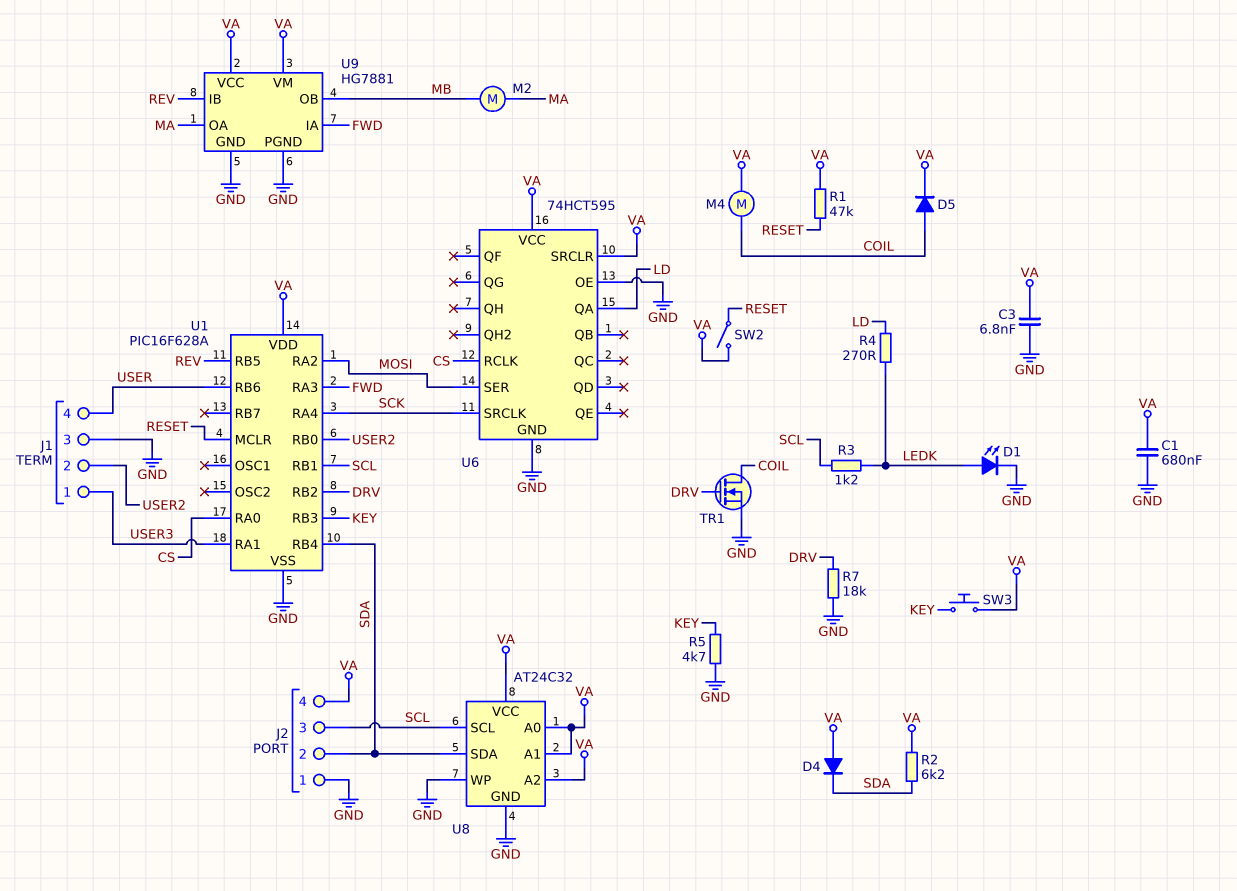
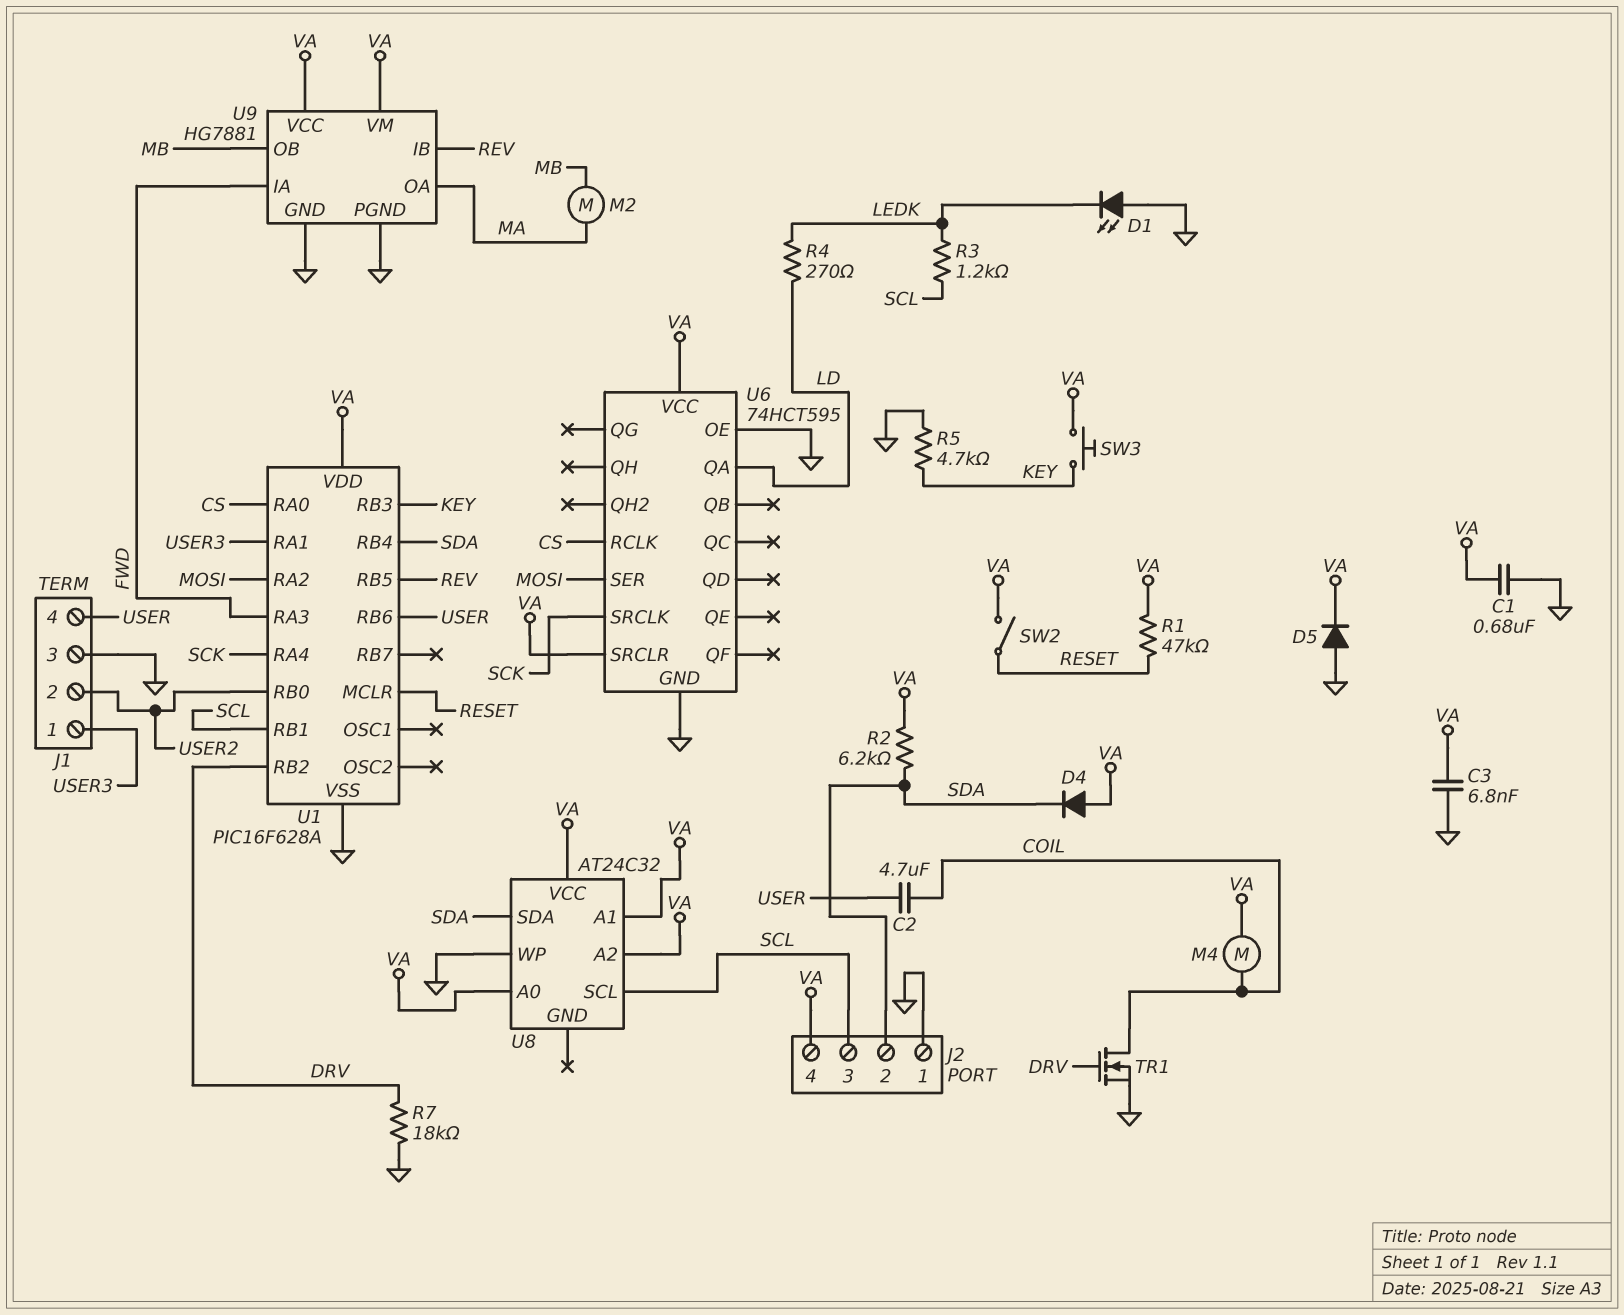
C2: none -> 4.7uF (COIL, USER)
D1: LED (A LEDK, K GND) -> LED (A GND, K LEDK)
D5: diode (A COIL, K VA) -> diode (A GND, K VA)
U8 pin GND: GND -> none

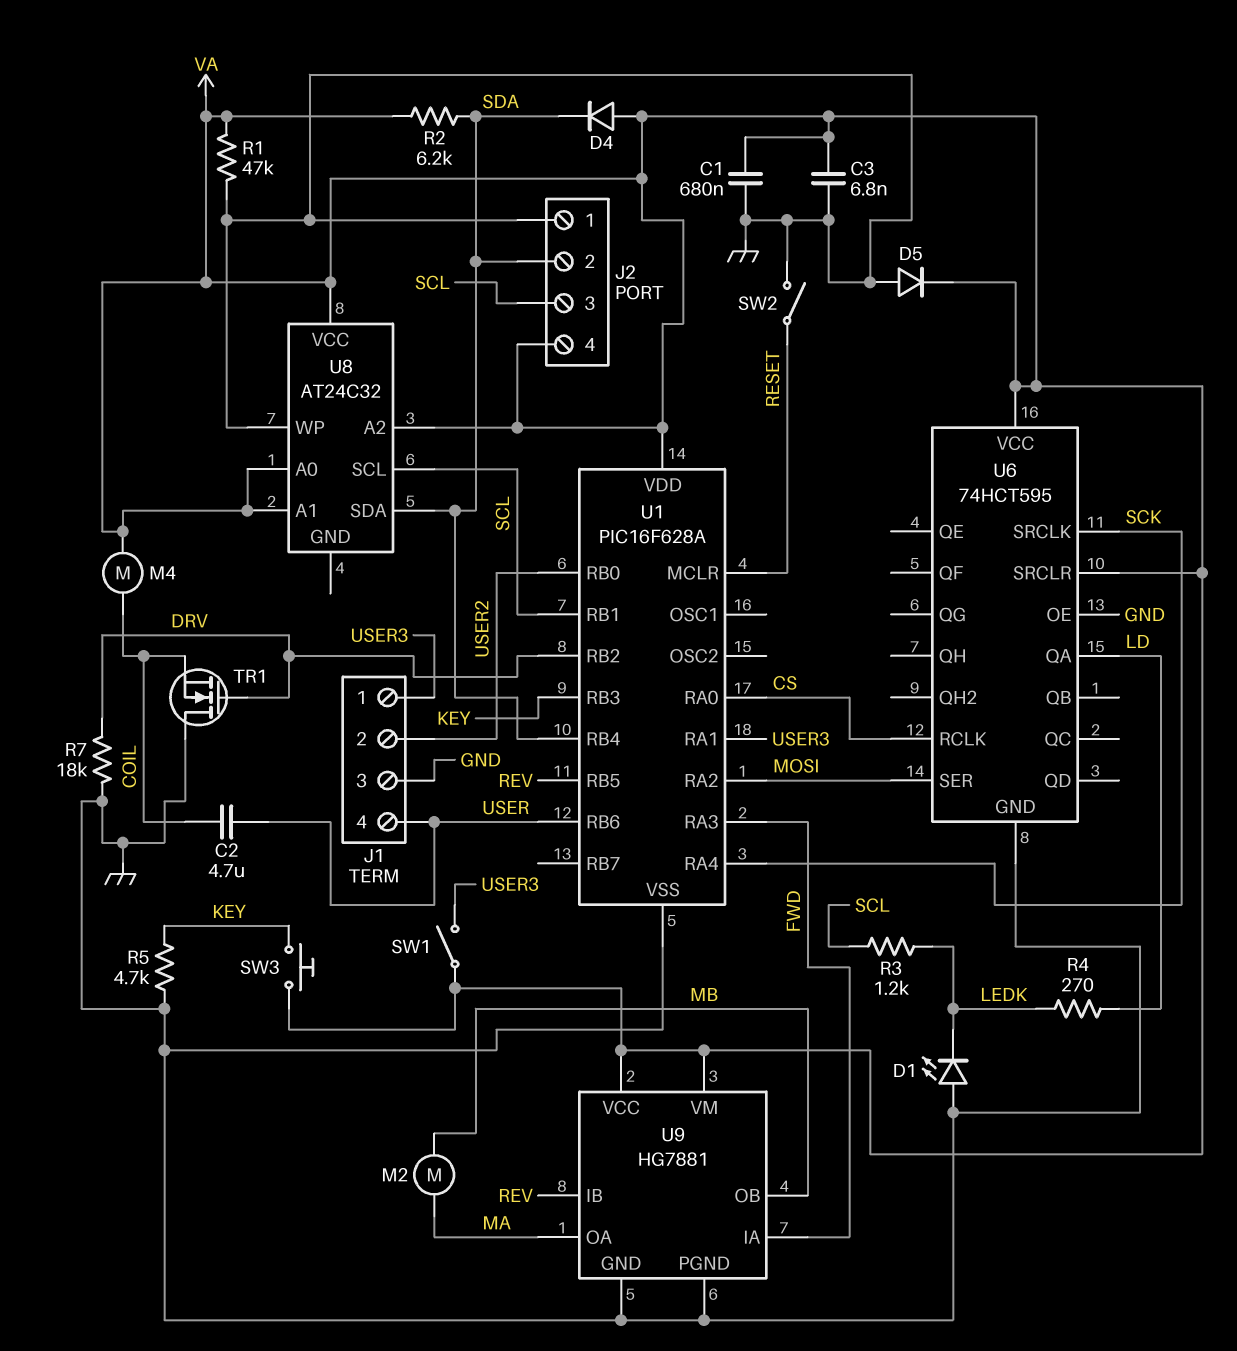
R1: 47k (RESET, VA) -> 47k (GND, VA)
SW1: none -> switch (USER3, VA)
SW2: switch (RESET, VA) -> switch (GND, RESET)
TR1: NMOS (G DRV, D COIL, S GND) -> NMOS (G DRV, D GND, S COIL)

